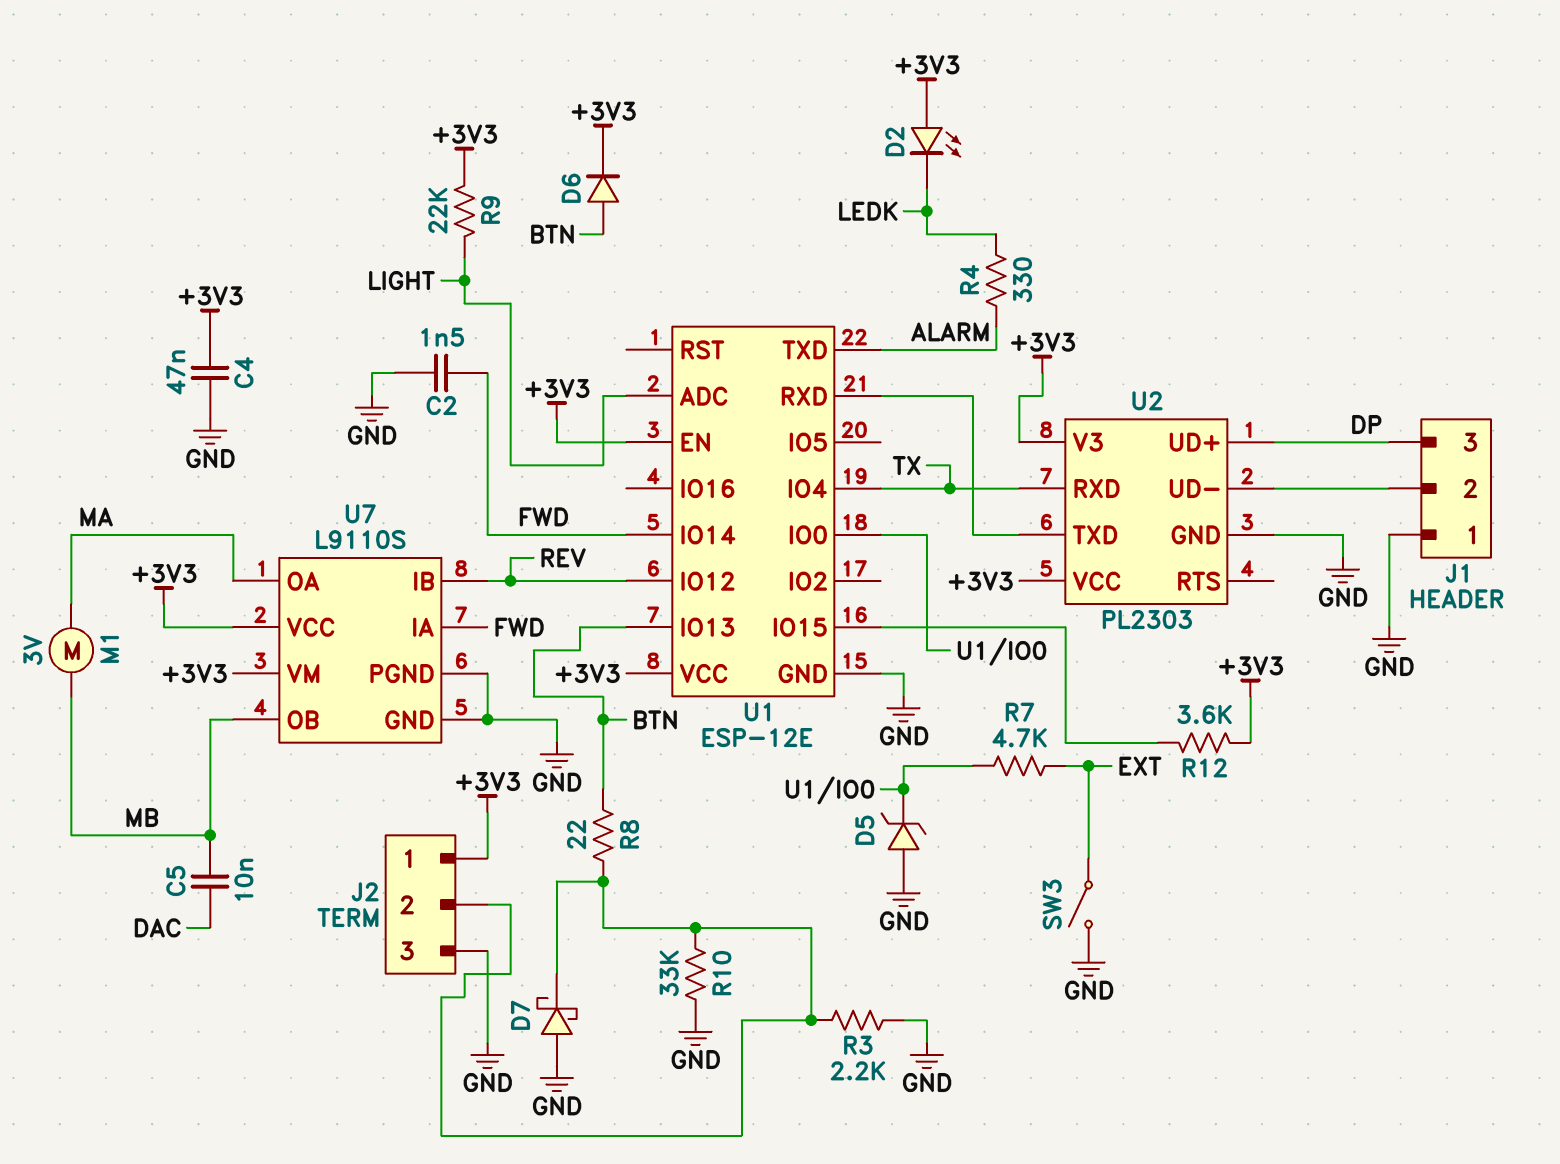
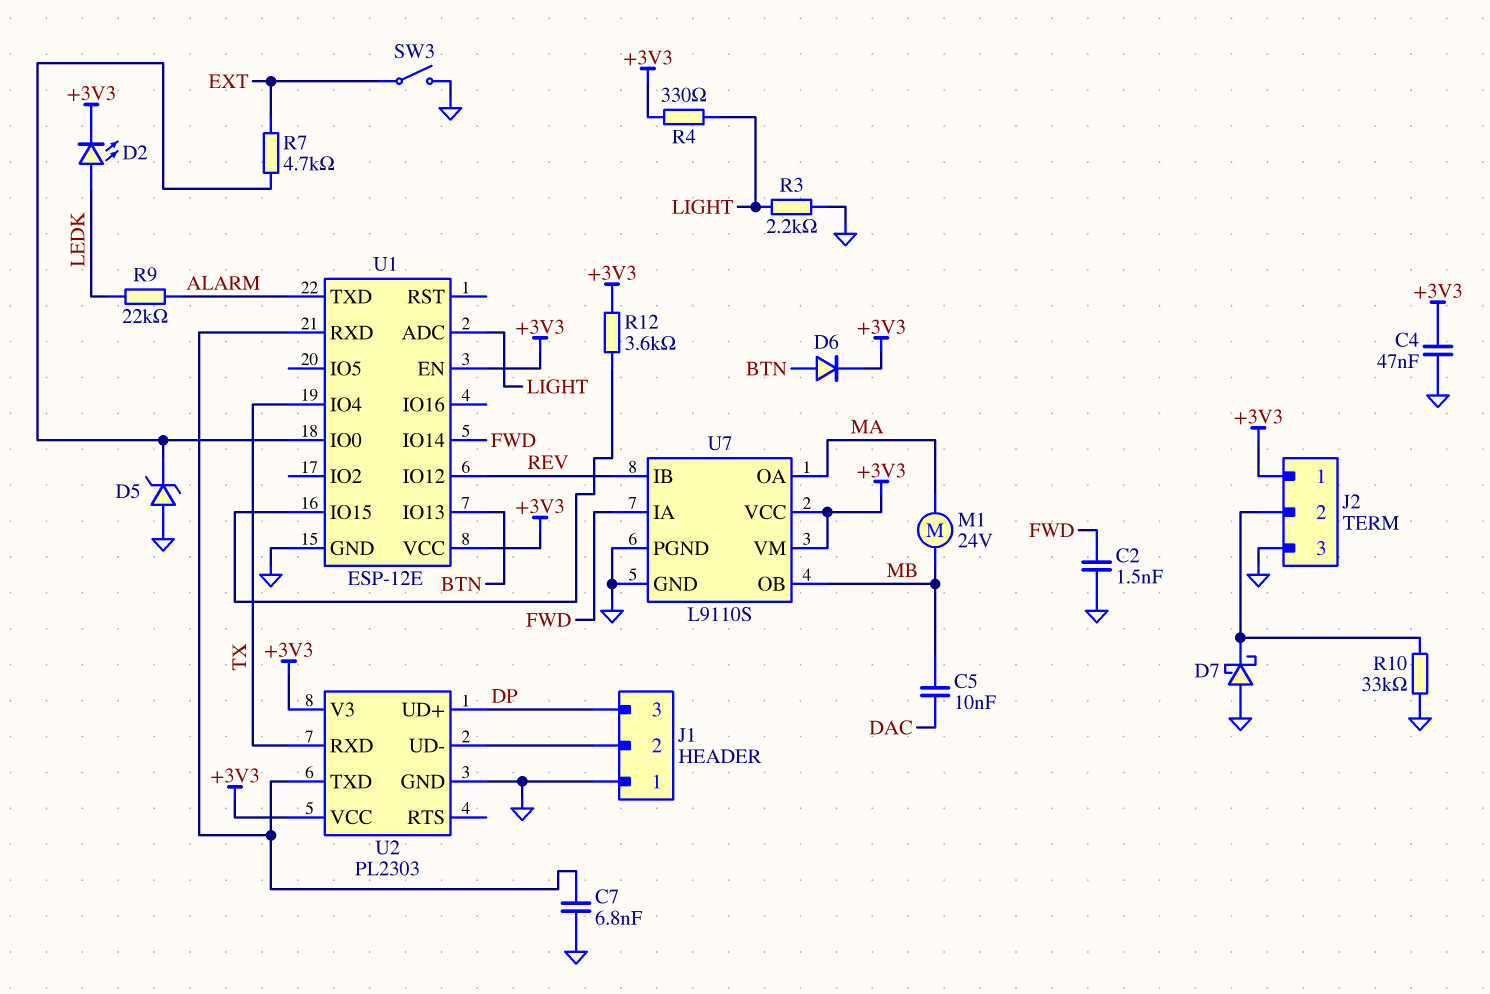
C7: none -> 6.8nF (GND, U1/RXD)
D2: LED (A +3V3, K LEDK) -> LED (A LEDK, K +3V3)
M1: motor 3V (MA, MB) -> motor 24V (MA, MB)
R3: 2.2k (GND, J2/2) -> 2.2k (GND, LIGHT)
R4: 330 (ALARM, LEDK) -> 330 (+3V3, LIGHT)
R8: 22 (BTN, J2/2) -> none
R9: 22k (+3V3, LIGHT) -> 22k (ALARM, LEDK)

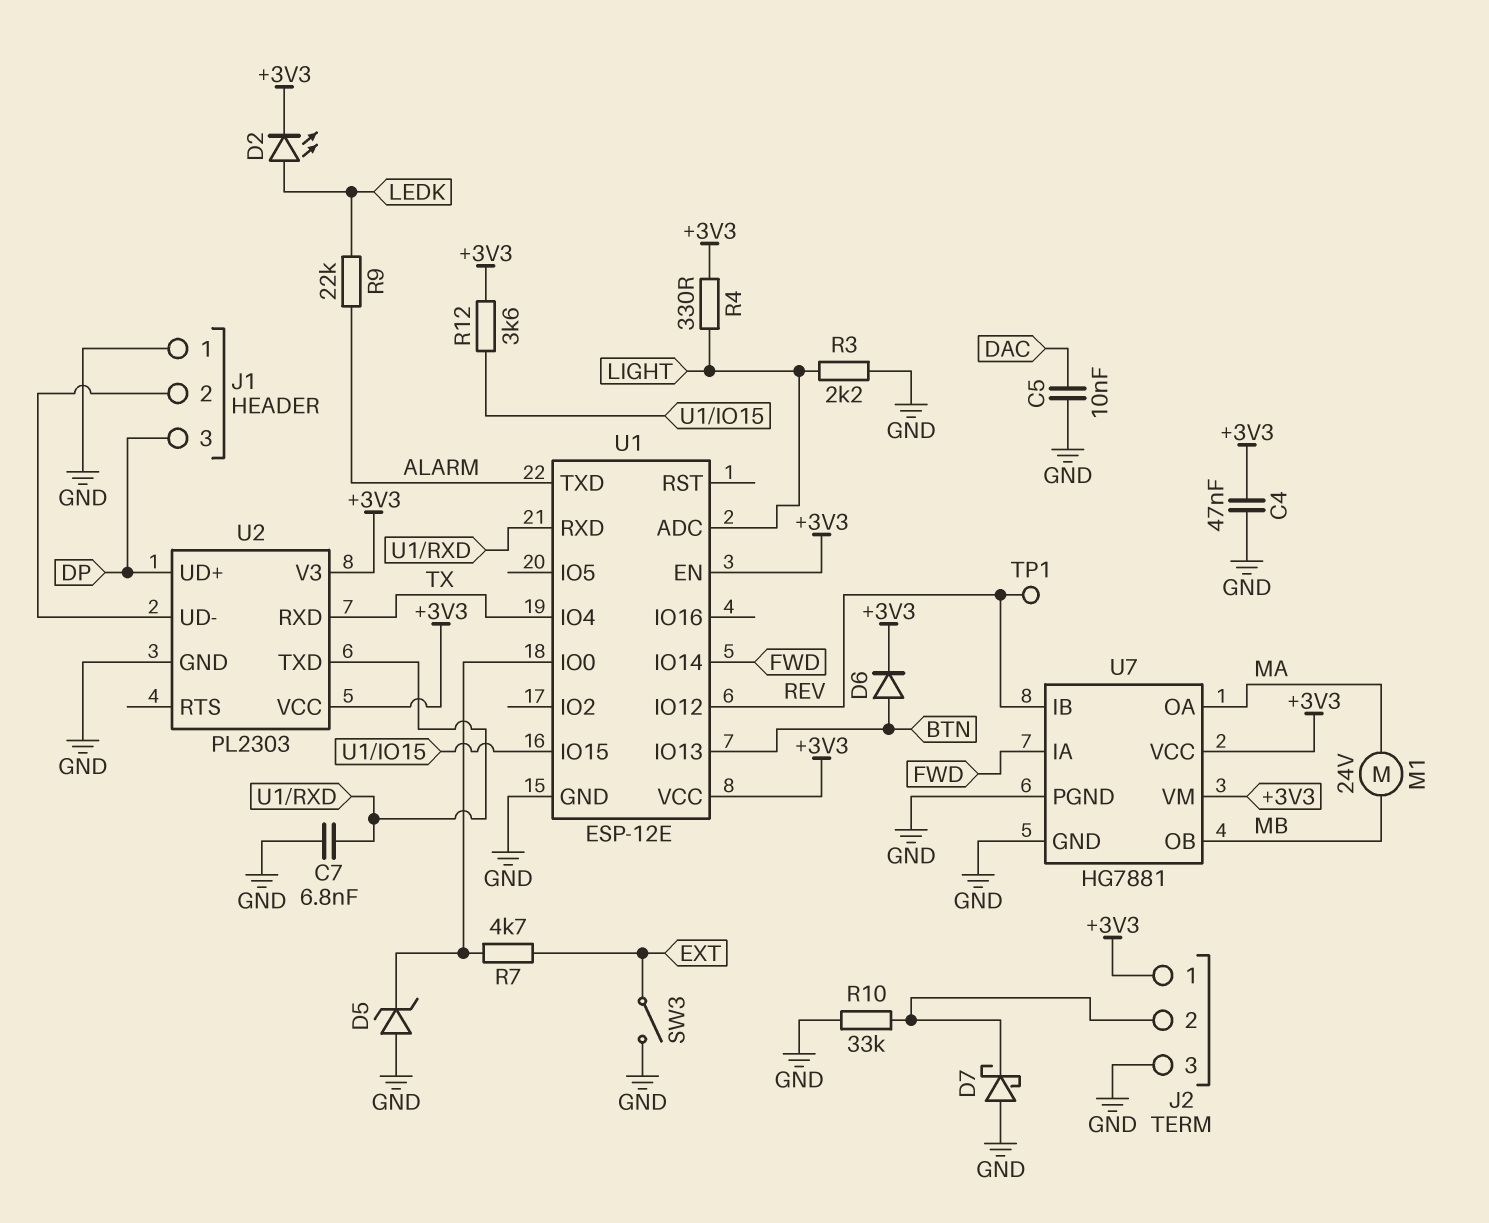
C2: 1.5nF (FWD, GND) -> none
C5: 10nF (DAC, MB) -> 10nF (DAC, GND)
TP1: none -> test point (REV)
U7: L9110S -> HG7881

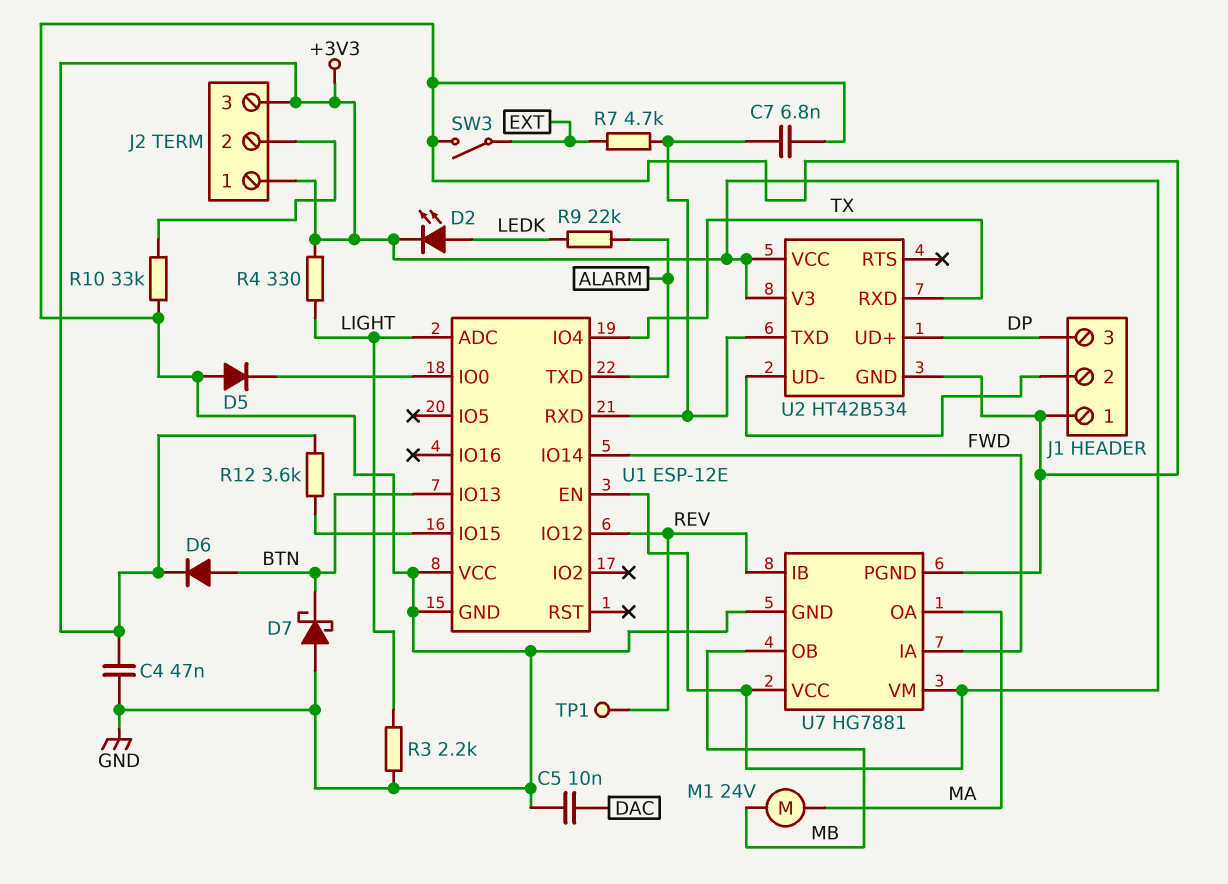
D5: zener (A GND, K U1/IO0) -> diode (A GND, K U1/IO0)
D7: schottky (A GND, K J2/2) -> schottky (A GND, K BTN)
J2 pin 3: GND -> +3V3
R7: 4.7k (EXT, U1/IO0) -> 4.7k (EXT, U1/RXD)
U1 pin VCC: +3V3 -> GND
U2: PL2303 -> HT42B534

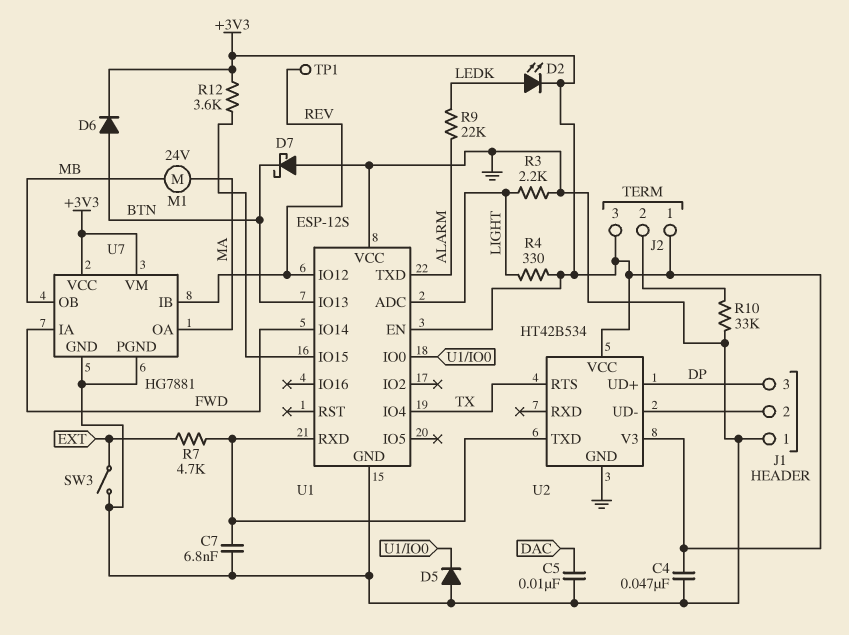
U1: ESP-12E -> ESP-12S
U2 pin RTS: none -> TX
U2 pin RXD: TX -> none

